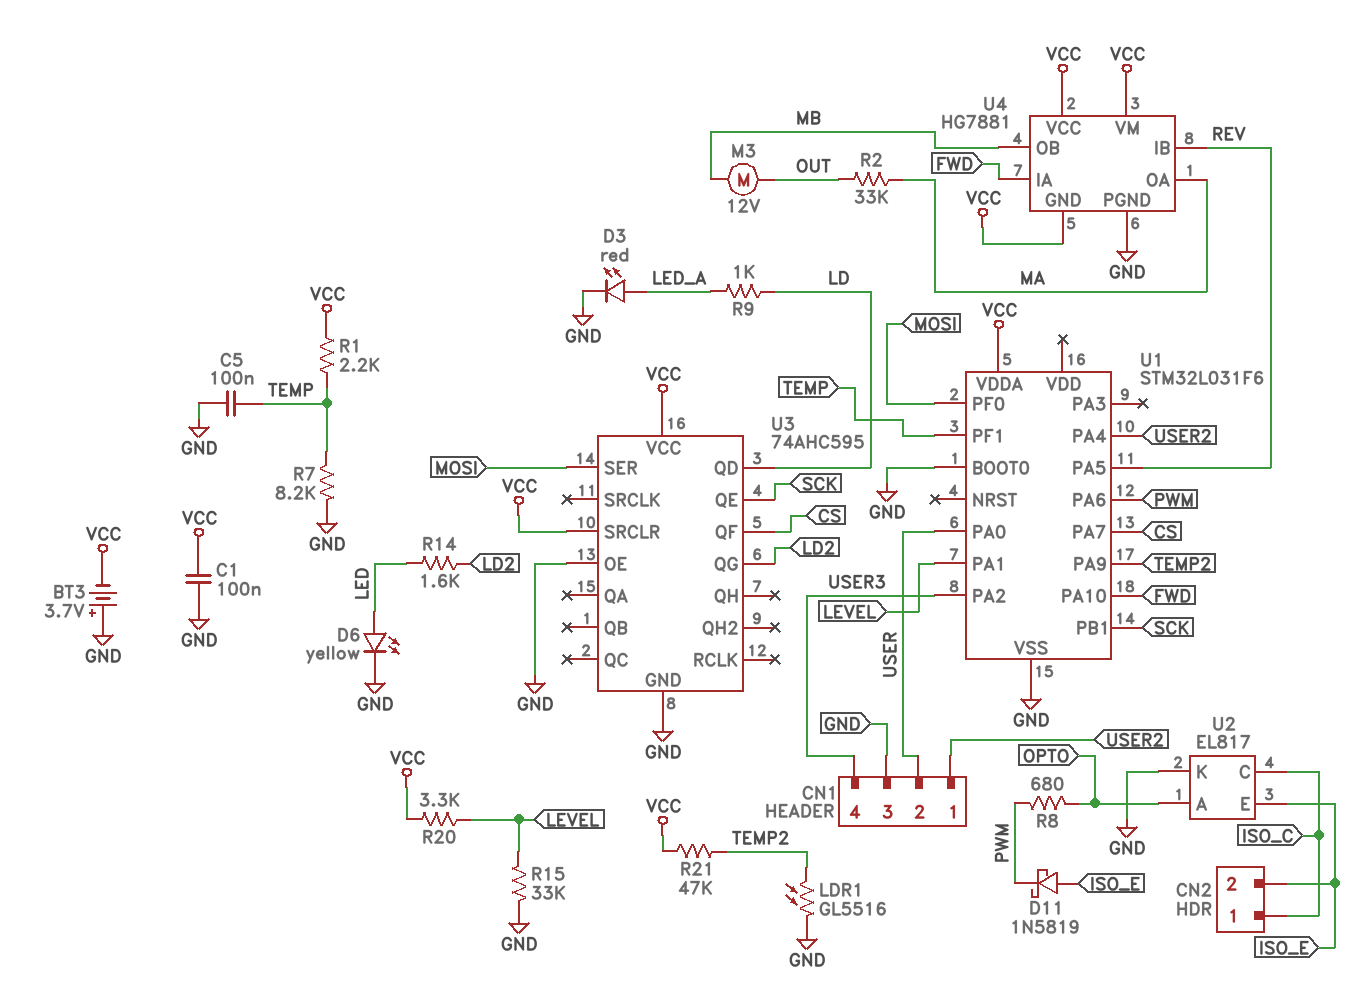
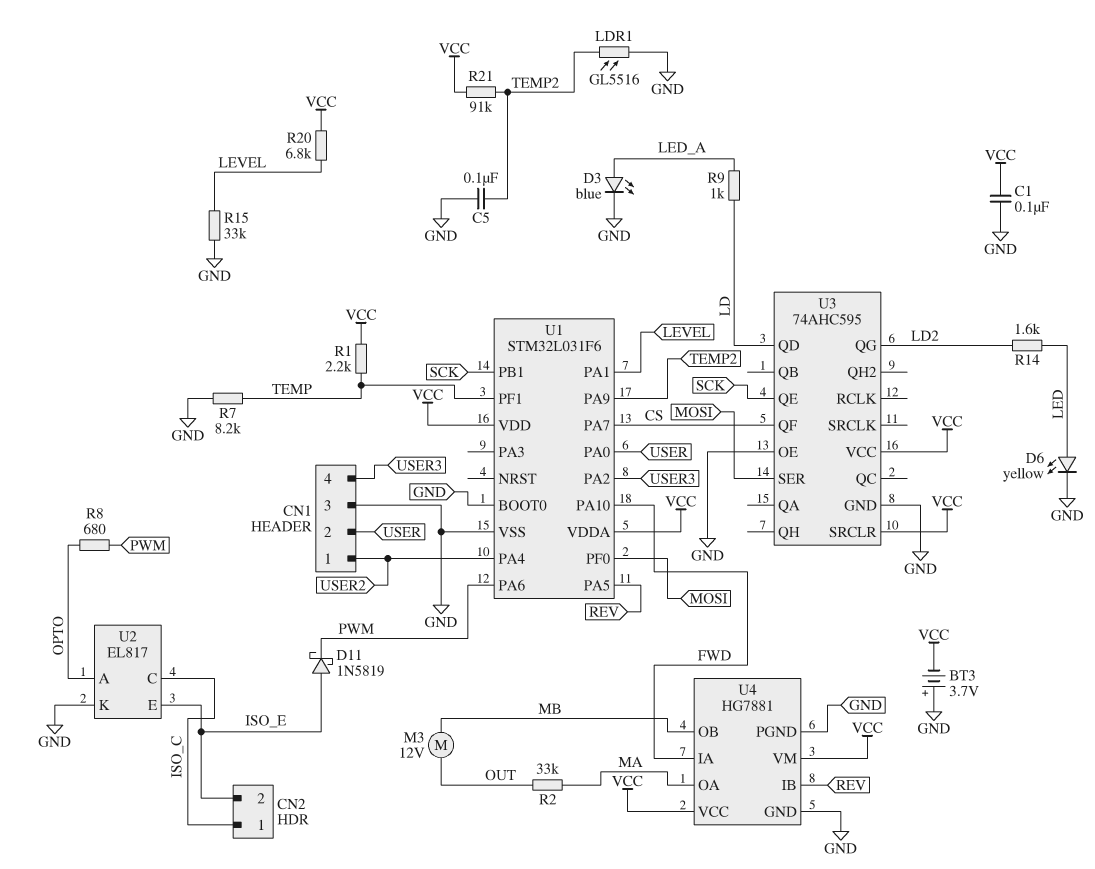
C5: 100nF (GND, TEMP) -> 100nF (GND, TEMP2)
D3: LED red (A LED_A, K GND) -> LED blue (A LED_A, K GND)
R20: 3.3k (LEVEL, VCC) -> 6.8k (LEVEL, VCC)
R21: 47k (TEMP2, VCC) -> 91k (TEMP2, VCC)
U1 pin VDD: none -> VCC
U4 pin GND: VCC -> GND

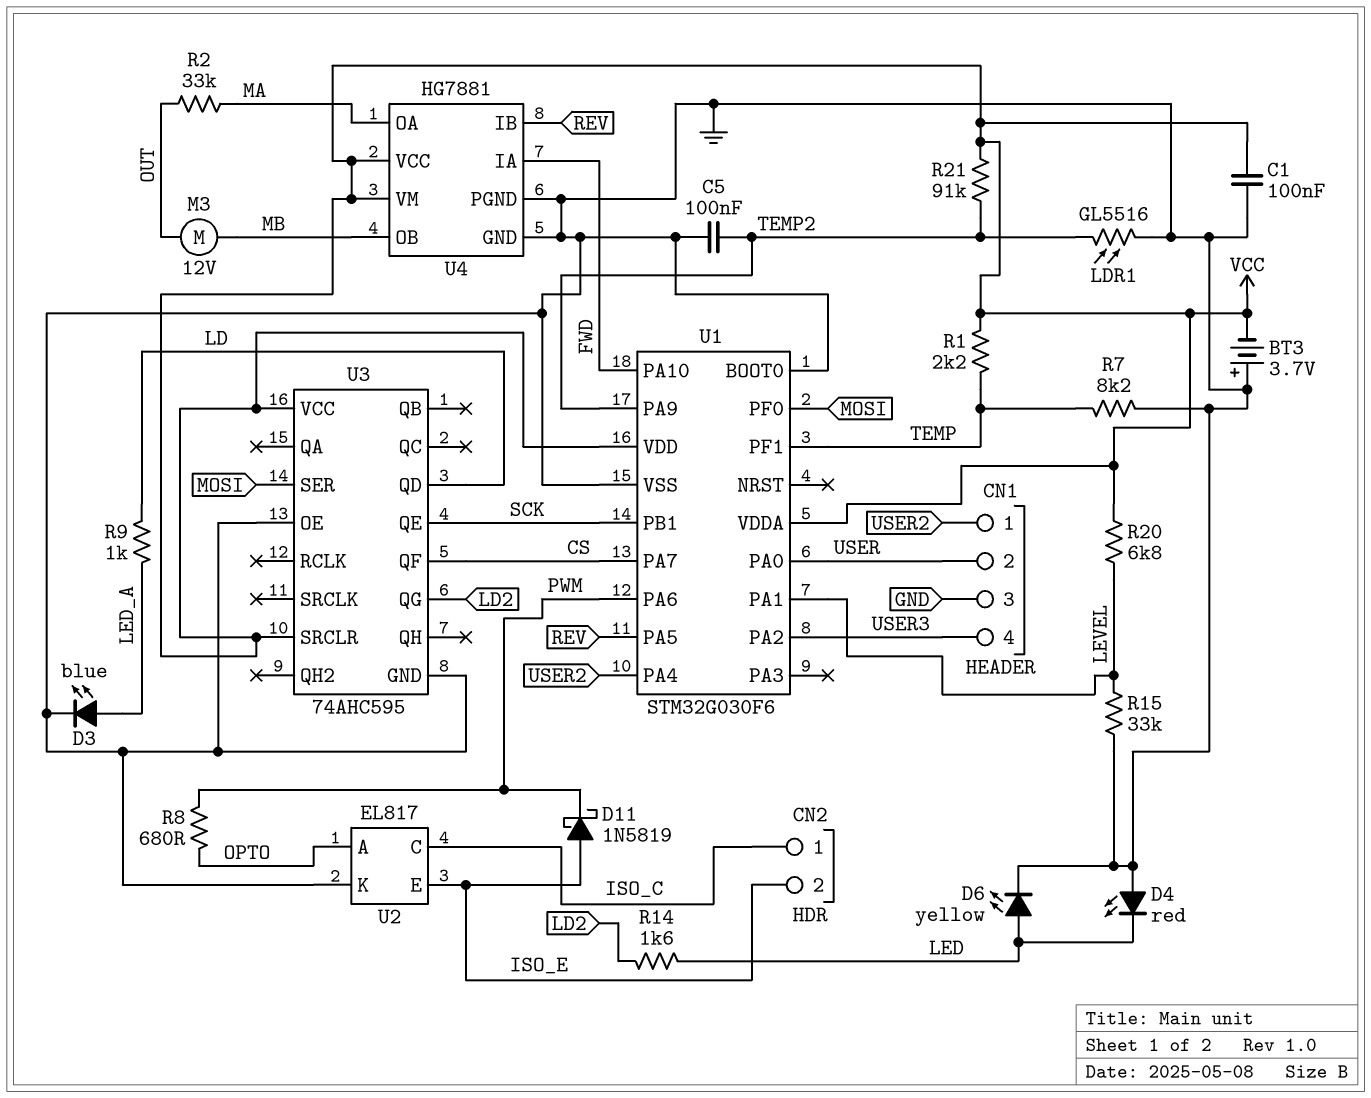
D4: none -> LED red (A GND, K LED)
U1: STM32L031F6 -> STM32G030F6

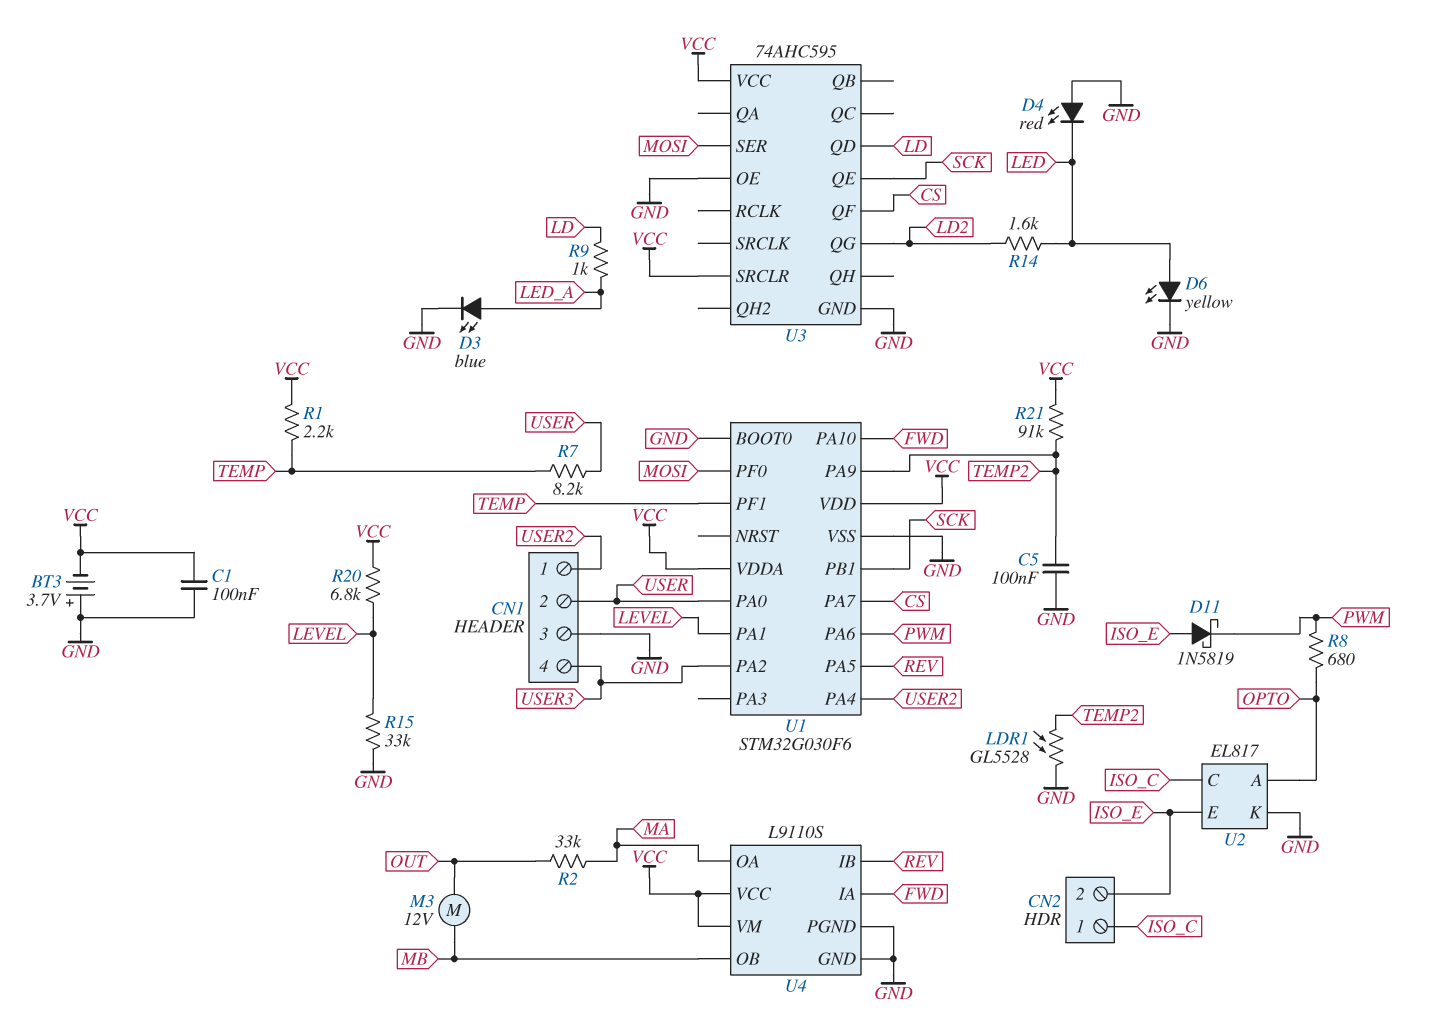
LDR1: GL5516 (GND, TEMP2) -> GL5528 (GND, TEMP2)
R7: 8.2k (GND, TEMP) -> 8.2k (TEMP, USER)
U4: HG7881 -> L9110S

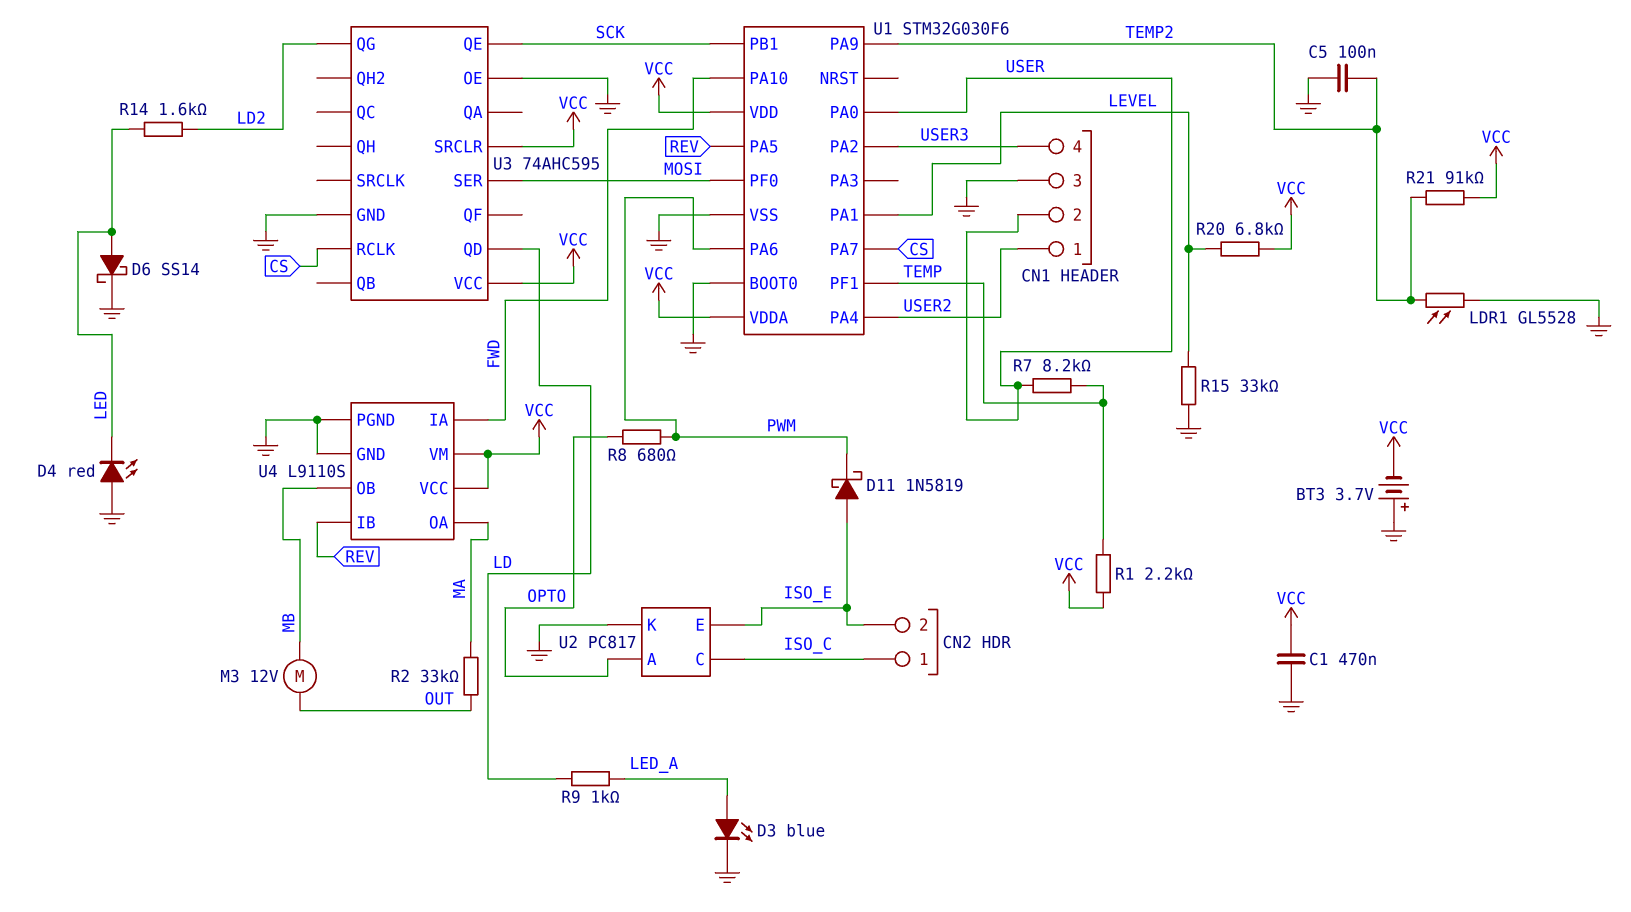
C1: 100nF (GND, VCC) -> 470nF (GND, VCC)
D6: LED yellow (A LED, K GND) -> schottky SS14 (A LED, K GND)
U2: EL817 -> PC817
U3 pin QF: CS -> none
U3 pin RCLK: none -> CS

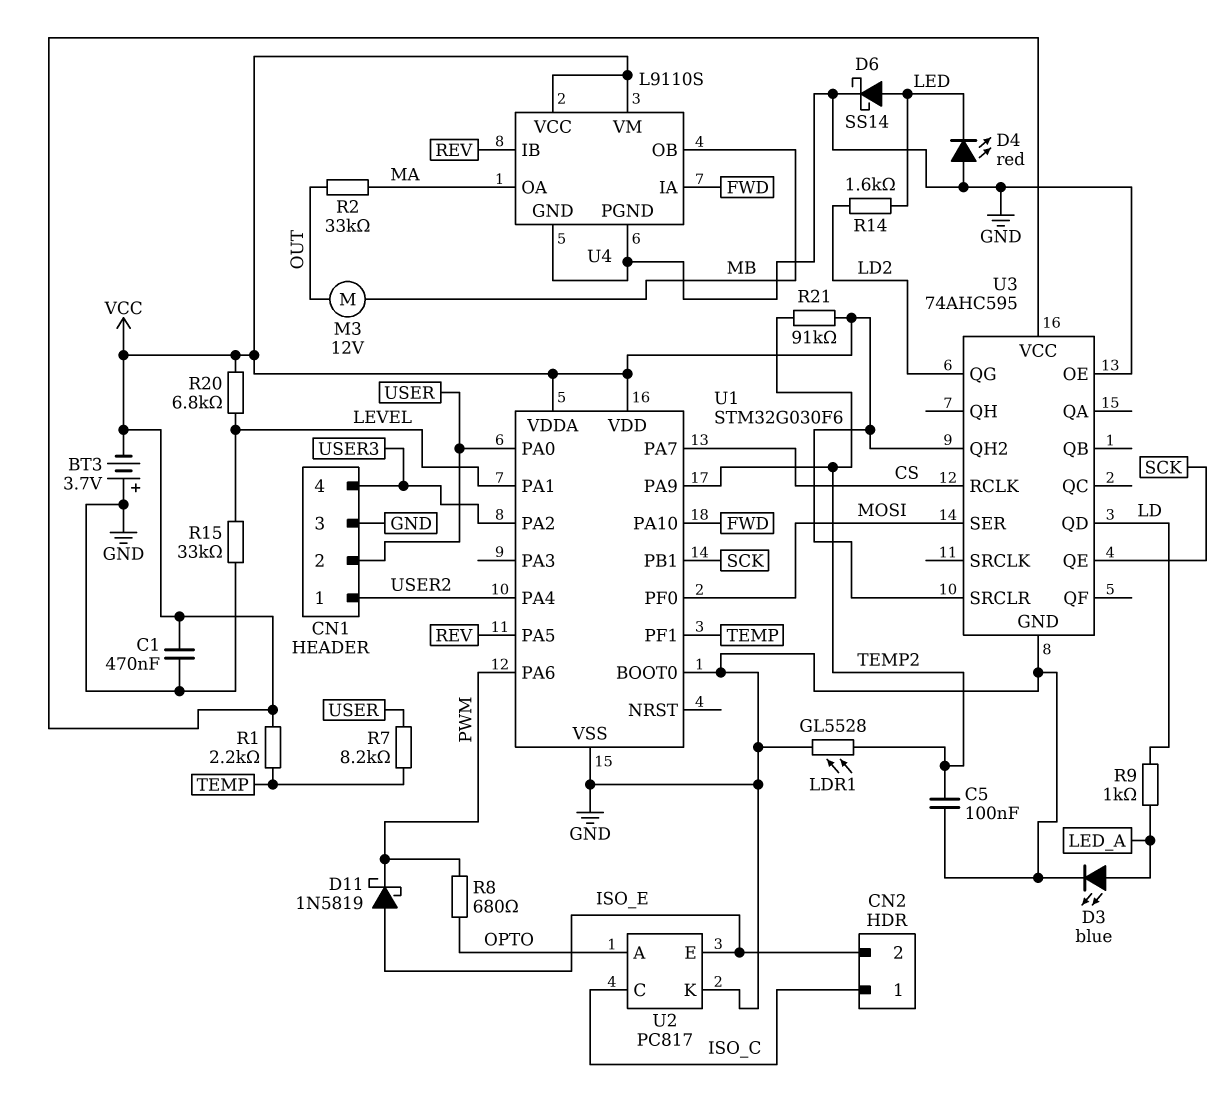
U3 pin QH2: none -> VCC

